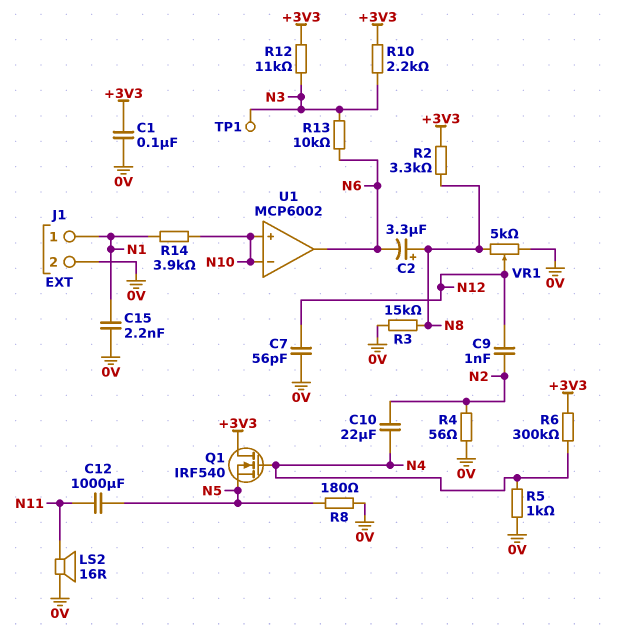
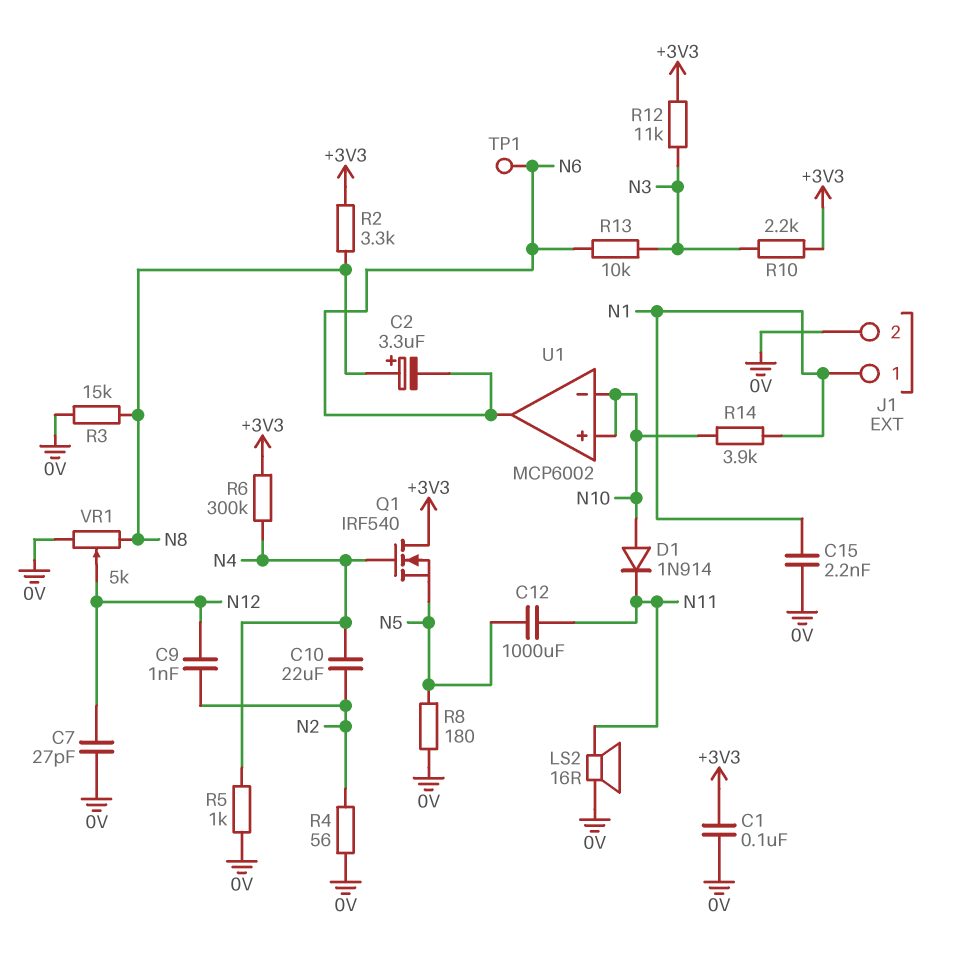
C7: 56pF (0V, N12) -> 27pF (0V, N12)
D1: none -> diode 1N914 (A N10, K N11)
TP1: test point (N3) -> test point (N6)

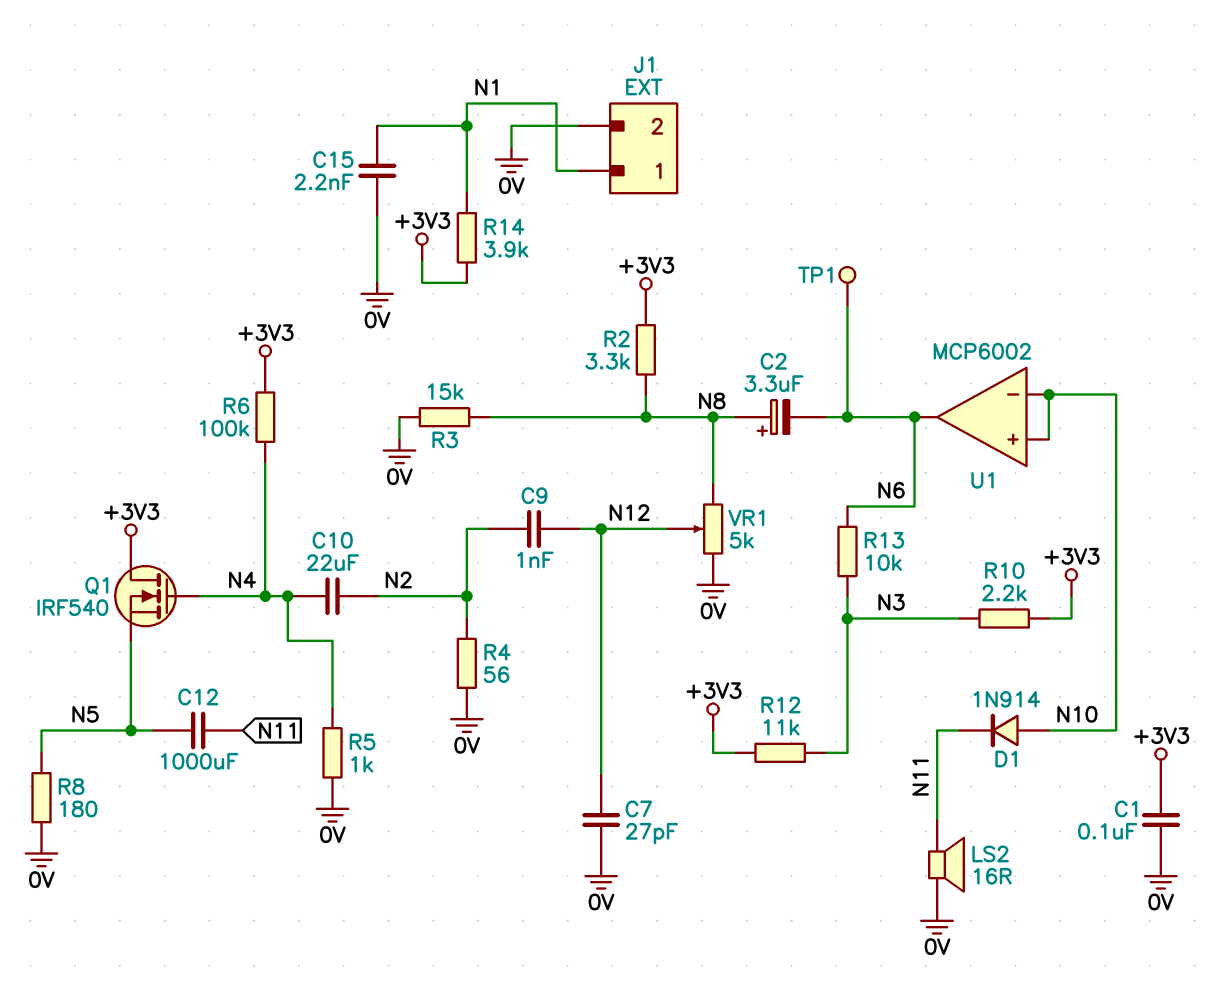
R6: 300k (+3V3, N4) -> 100k (+3V3, N4)
R14: 3.9k (N1, N10) -> 3.9k (+3V3, N1)

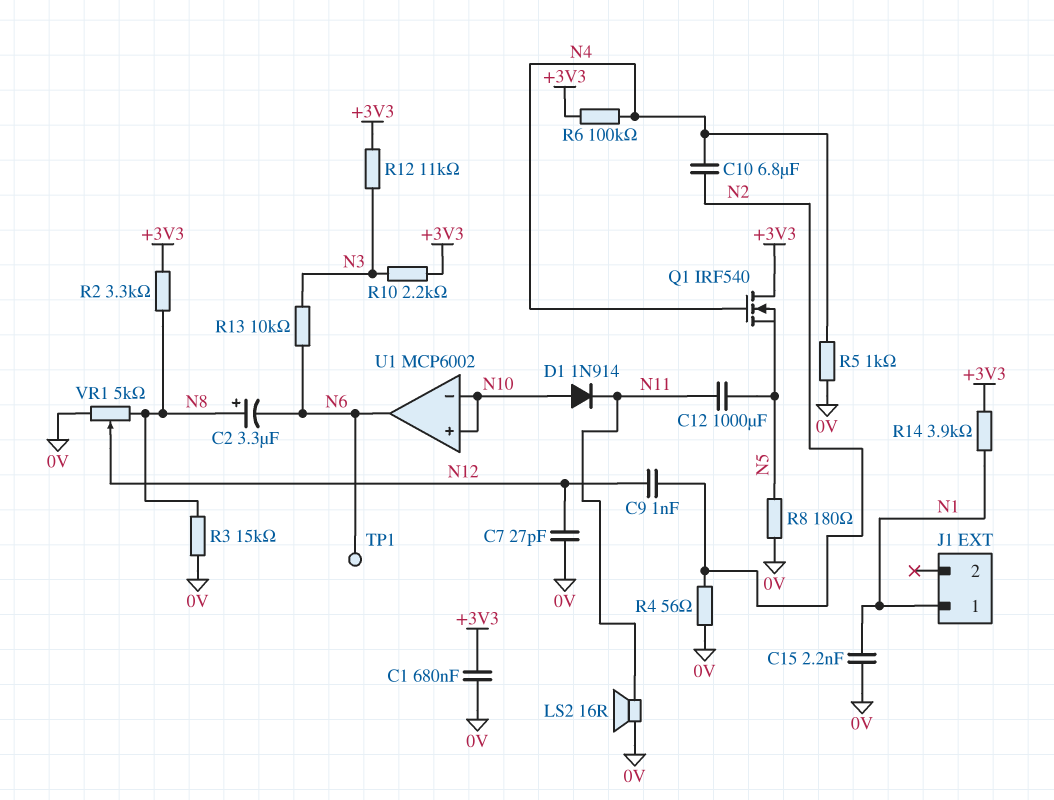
C1: 100nF (+3V3, 0V) -> 680nF (+3V3, 0V)
C10: 22uF (N2, N4) -> 6.8uF (N2, N4)
J1 pin 2: 0V -> none

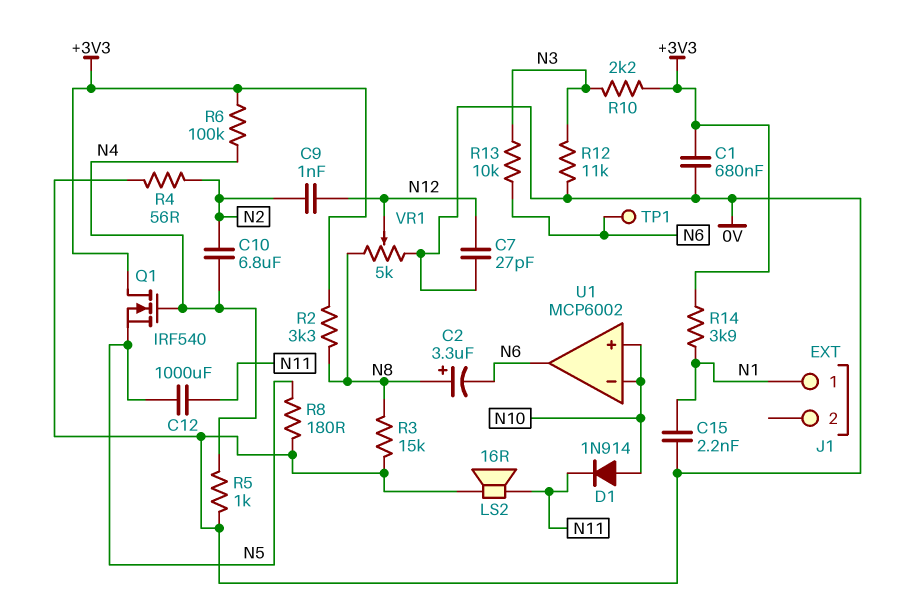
R12: 11k (+3V3, N3) -> 11k (0V, N3)

